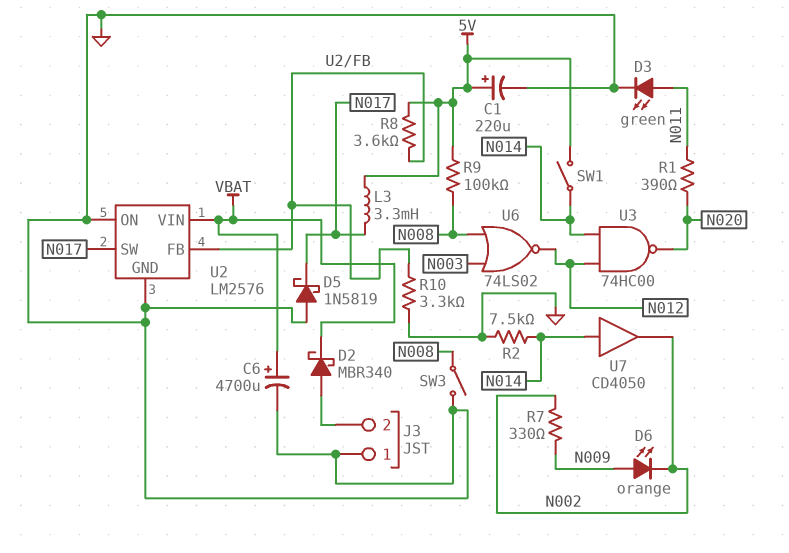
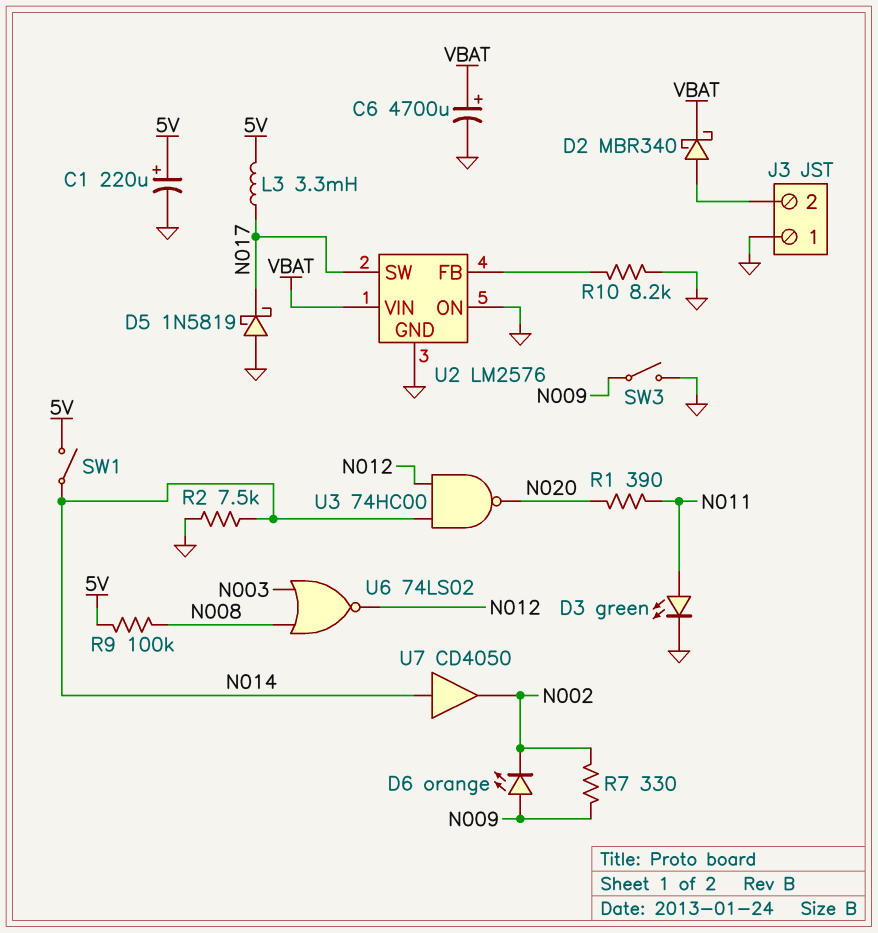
R8: 3.6k (5V, U2/FB) -> none
R10: 3.3k (GND, U2/FB) -> 8.2k (GND, U2/FB)
SW3: switch (GND, N008) -> switch (GND, N009)

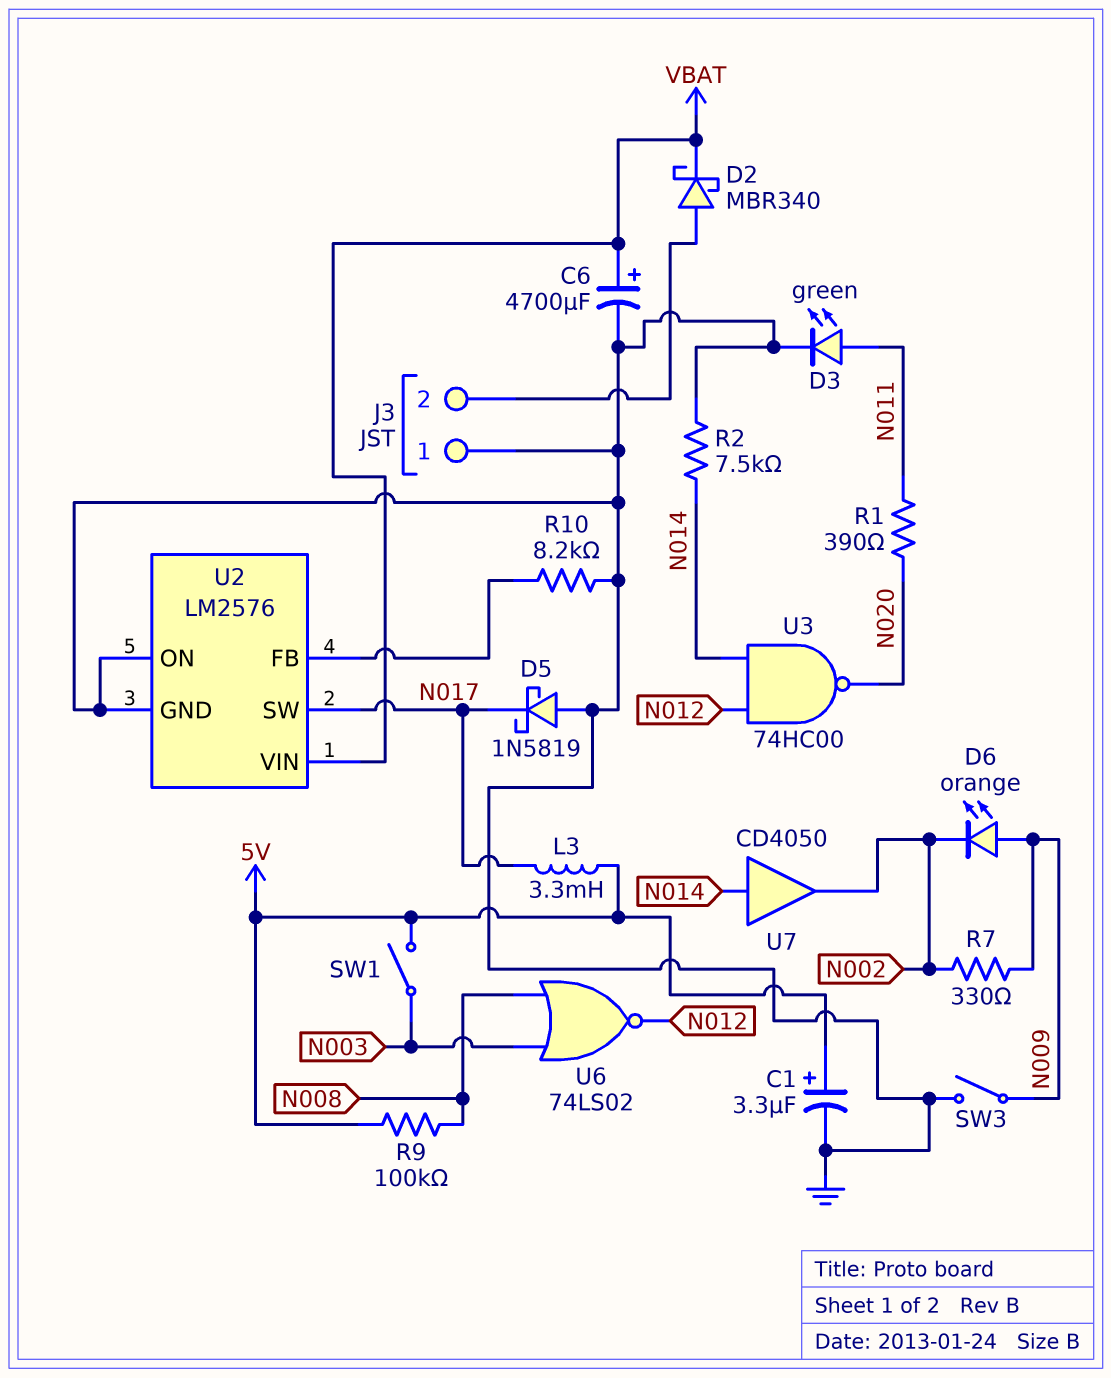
C1: 220uF (plus 5V, minus GND) -> 3.3uF (plus 5V, minus GND)
SW1: switch (5V, N014) -> switch (5V, N003)

